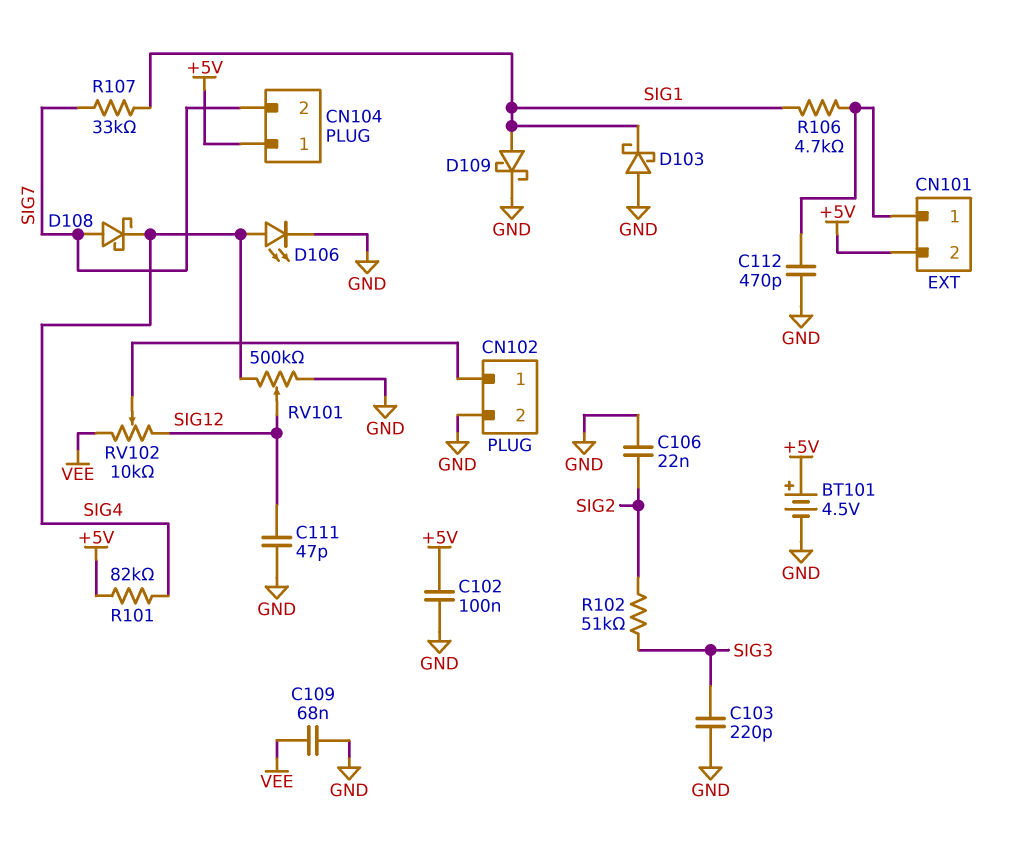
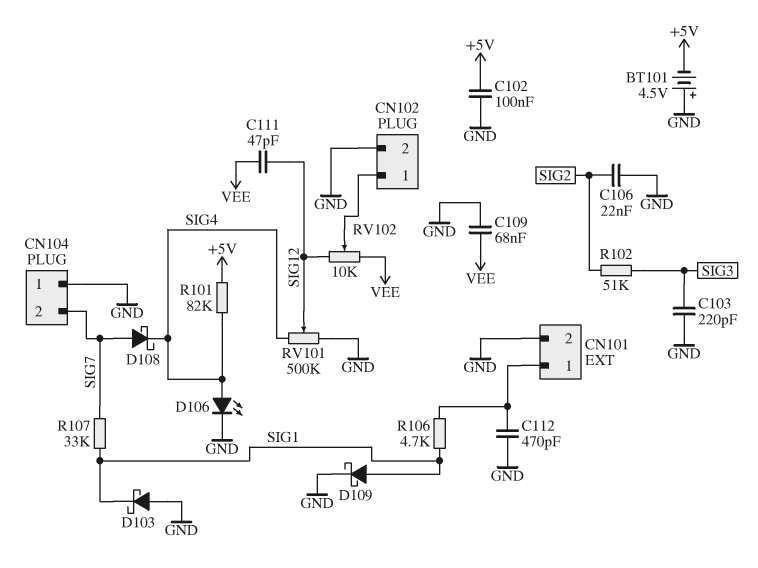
BT101: 4.5V (plus +5V, minus GND) -> 4.5V (plus GND, minus +5V)
C111: 47pF (GND, SIG12) -> 47pF (SIG12, VEE)
CN101 pin 2: +5V -> GND
CN104 pin 1: +5V -> GND

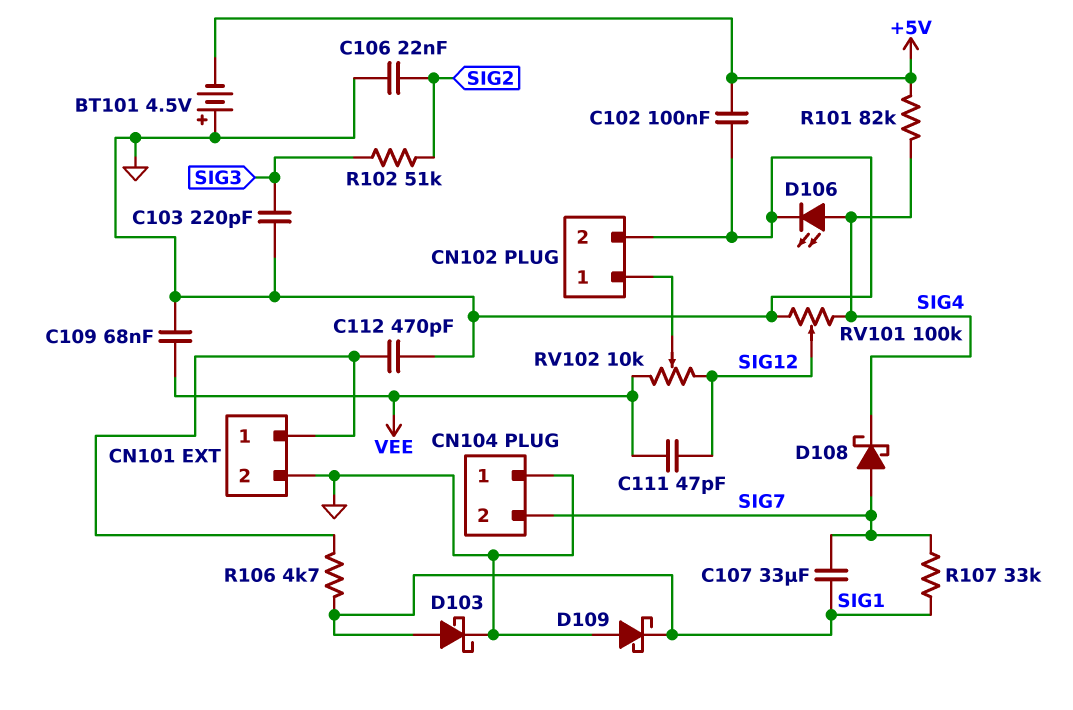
C107: none -> 33uF (SIG1, SIG7)
D103: schottky (A GND, K SIG1) -> schottky (A SIG1, K GND)
D109: schottky (A SIG1, K GND) -> schottky (A GND, K SIG1)
RV101: 500k (GND, SIG4, wiper SIG12) -> 100k (GND, SIG4, wiper SIG12)

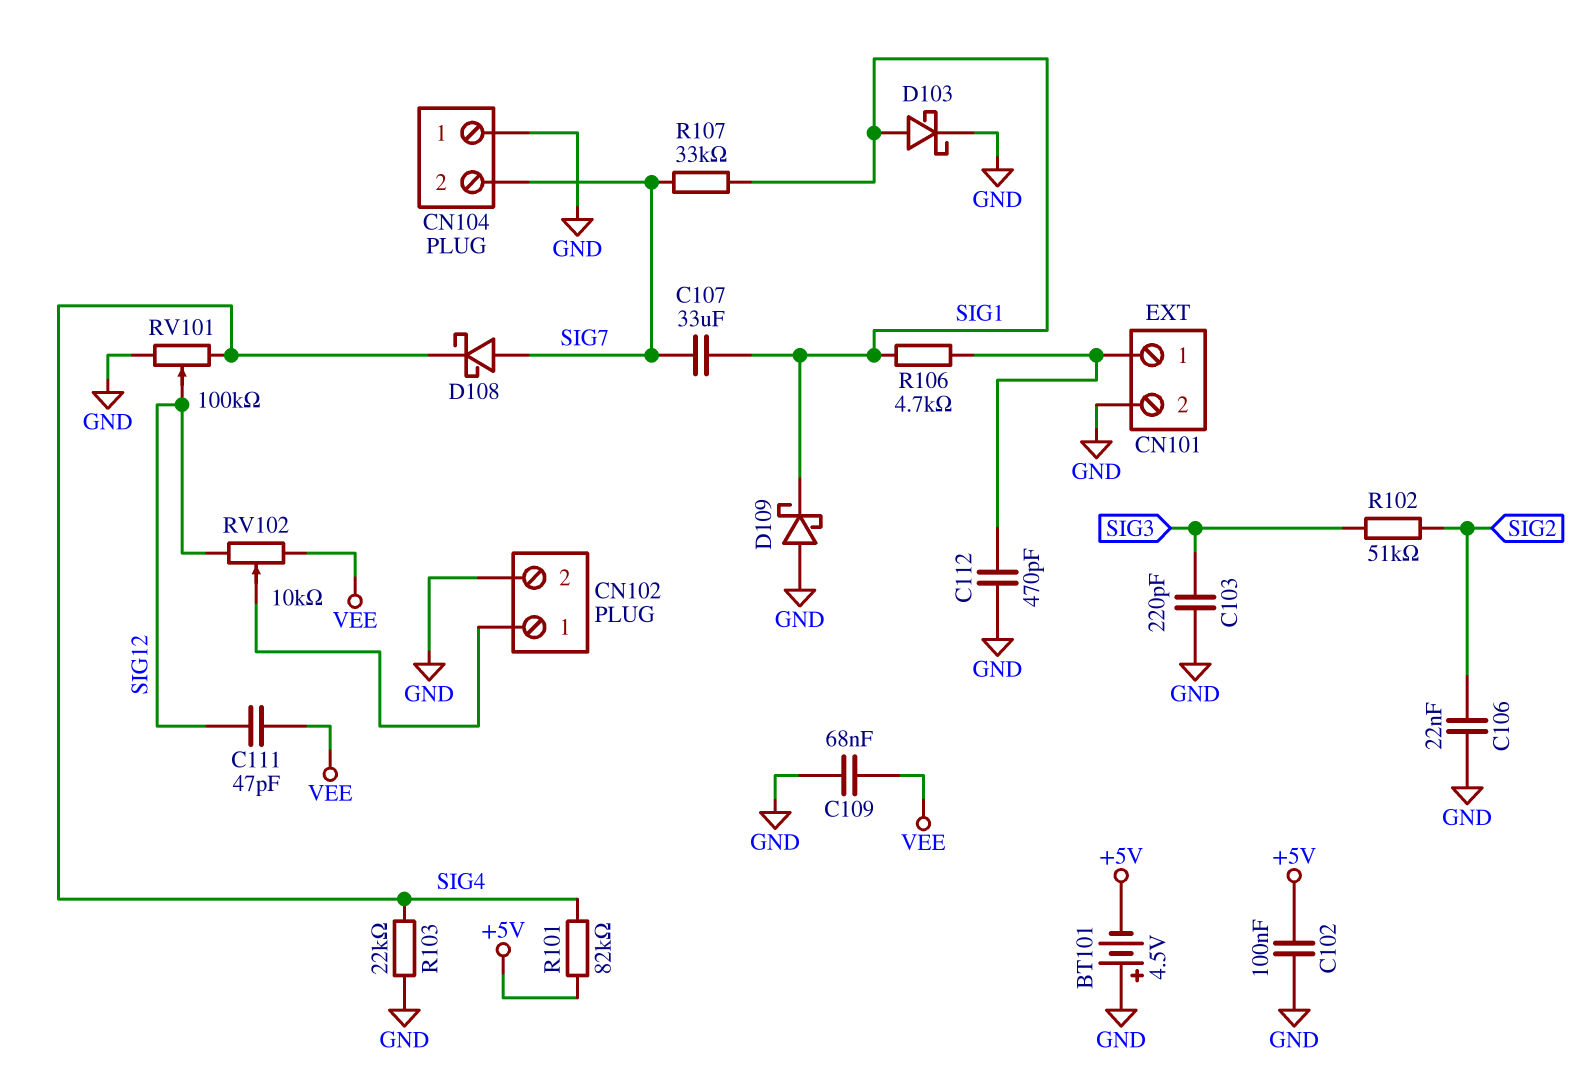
D106: LED (A SIG4, K GND) -> none
R103: none -> 22k (GND, SIG4)

